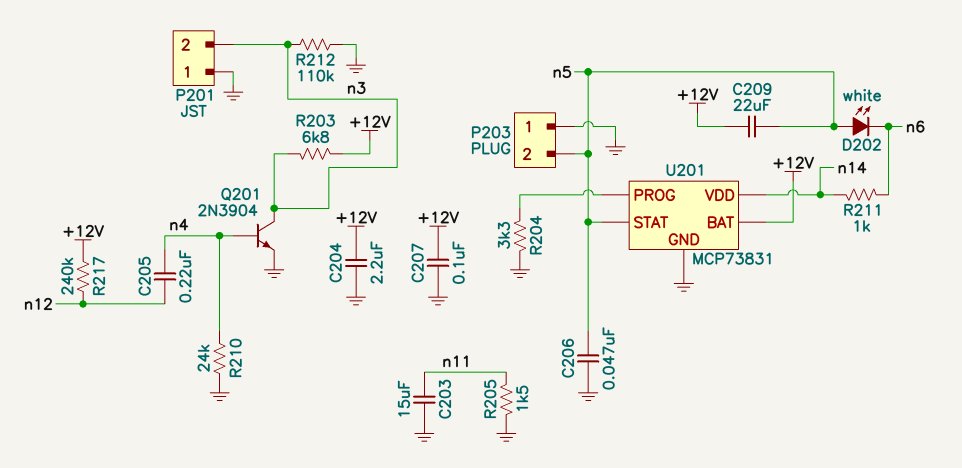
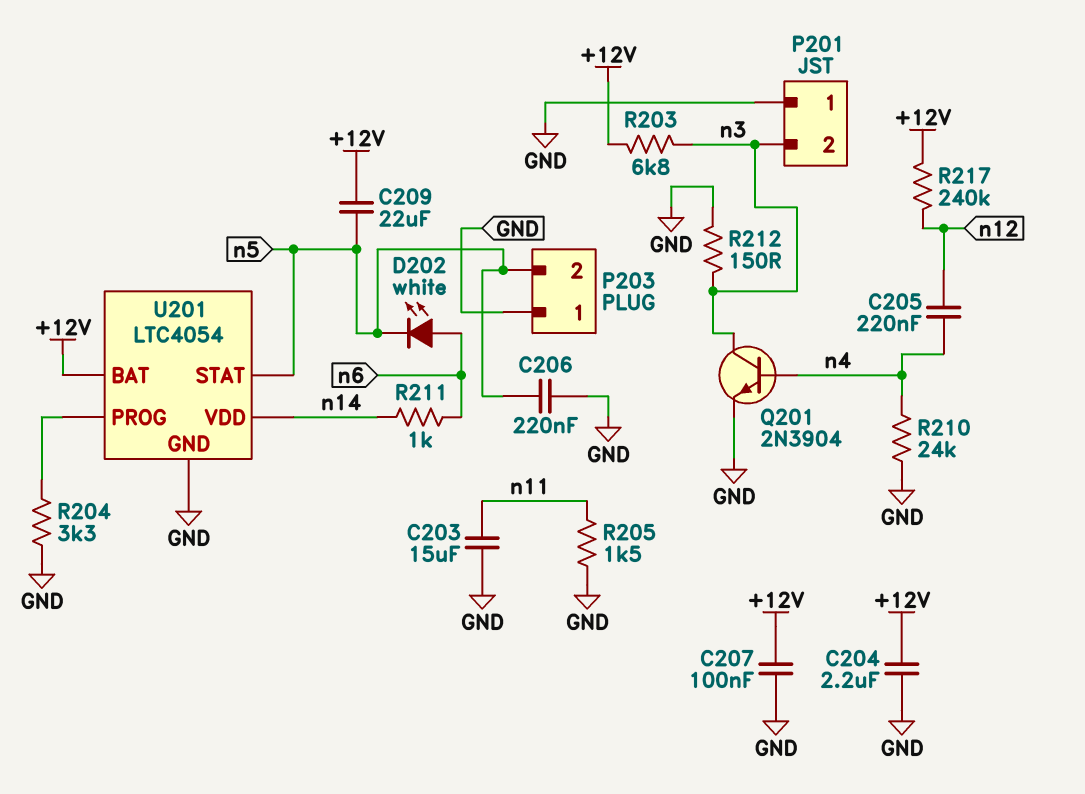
C206: 47nF (GND, n5) -> 220nF (GND, n5)
D202: LED white (A n5, K n6) -> LED white (A n6, K n5)
R212: 110k (GND, n3) -> 150 (GND, n3)
U201: MCP73831 -> LTC4054

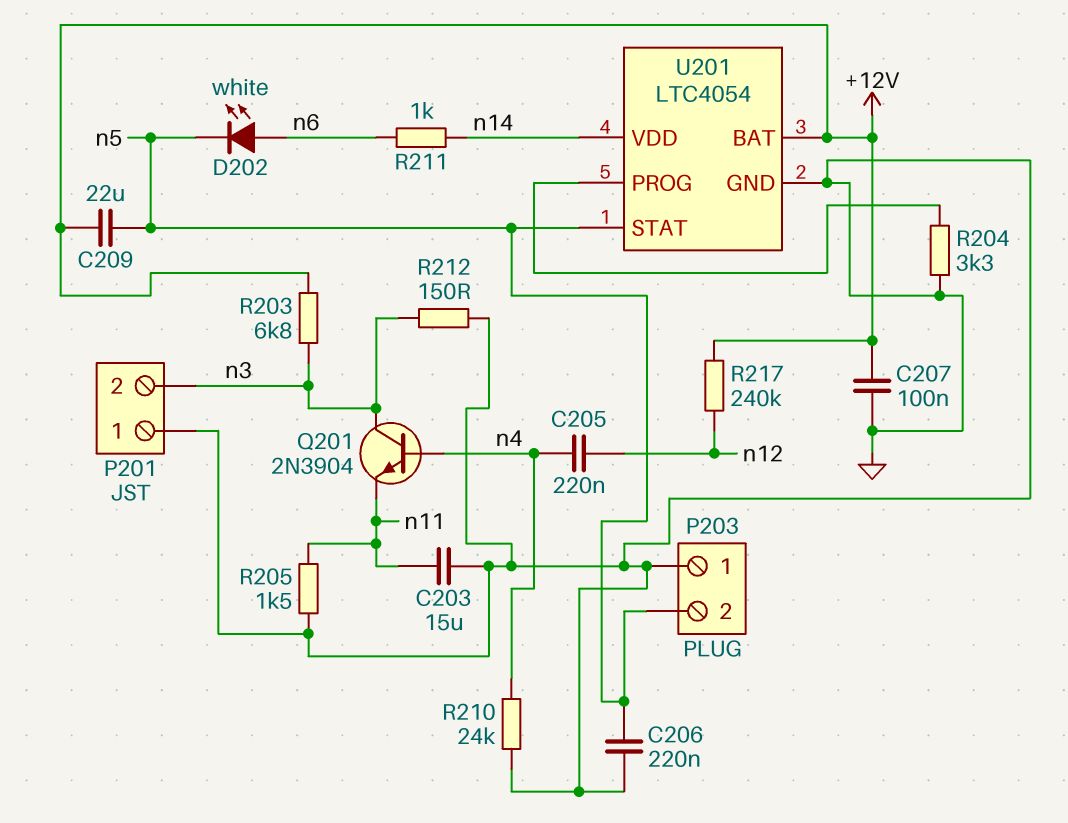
C204: 2.2uF (+12V, GND) -> none
Q201: NPN 2N3904 (B n4, C n3, E GND) -> NPN 2N3904 (B n4, C n3, E n11)

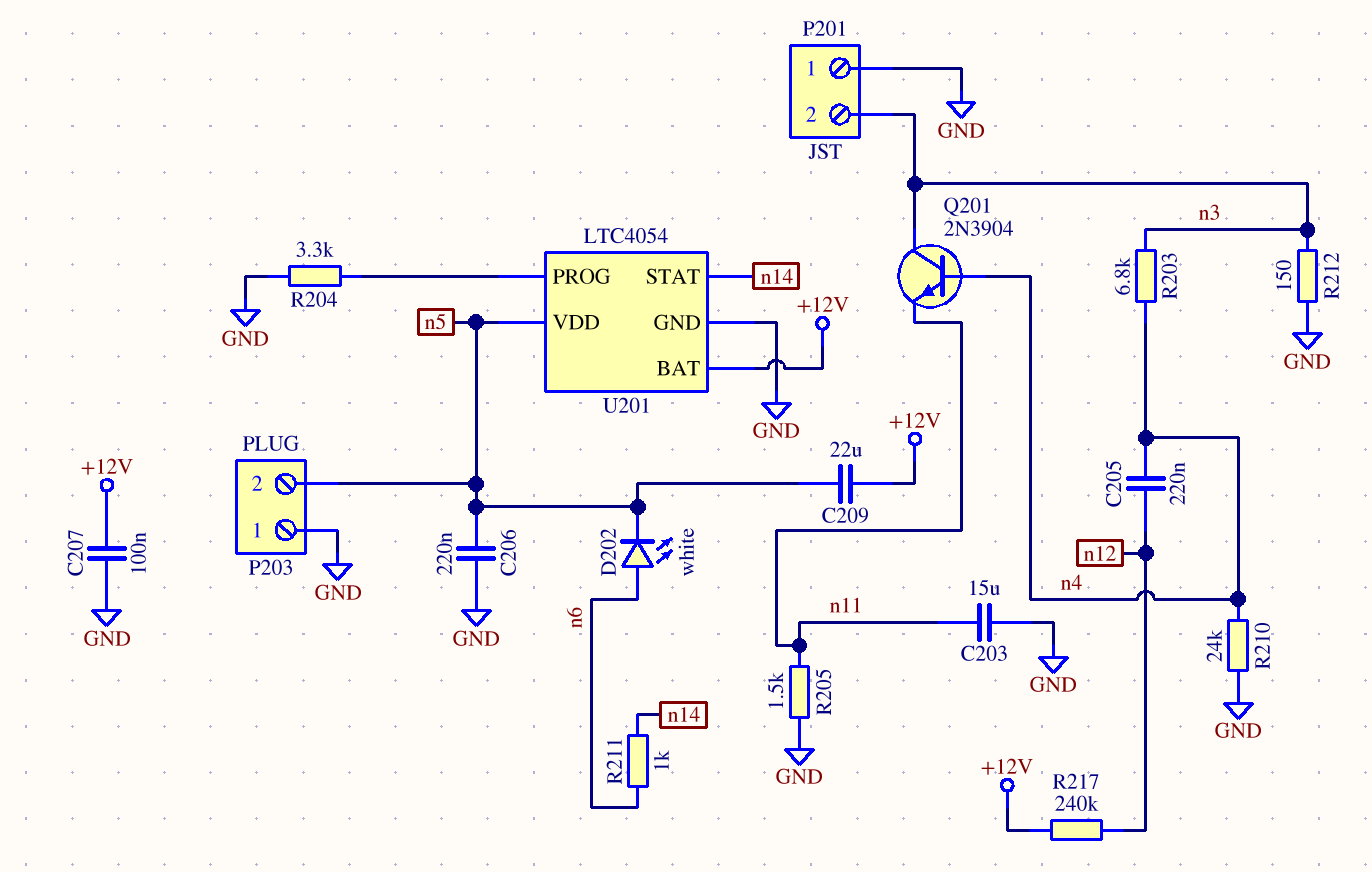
R203: 6.8k (+12V, n3) -> 6.8k (n3, n4)
U201 pin STAT: n5 -> n14
U201 pin VDD: n14 -> n5

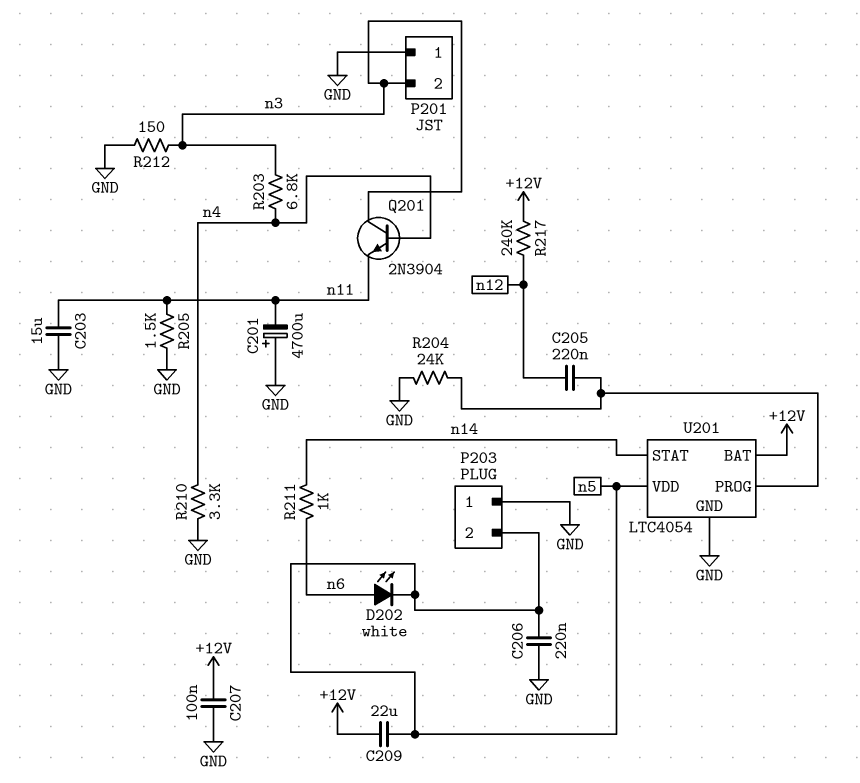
C201: none -> 4700uF (plus GND, minus n11)
C205: 220nF (n4, n12) -> 220nF (U201/PROG, n12)
R204: 3.3k (GND, U201/PROG) -> 24k (GND, U201/PROG)
R210: 24k (GND, n4) -> 3.3k (GND, n4)

